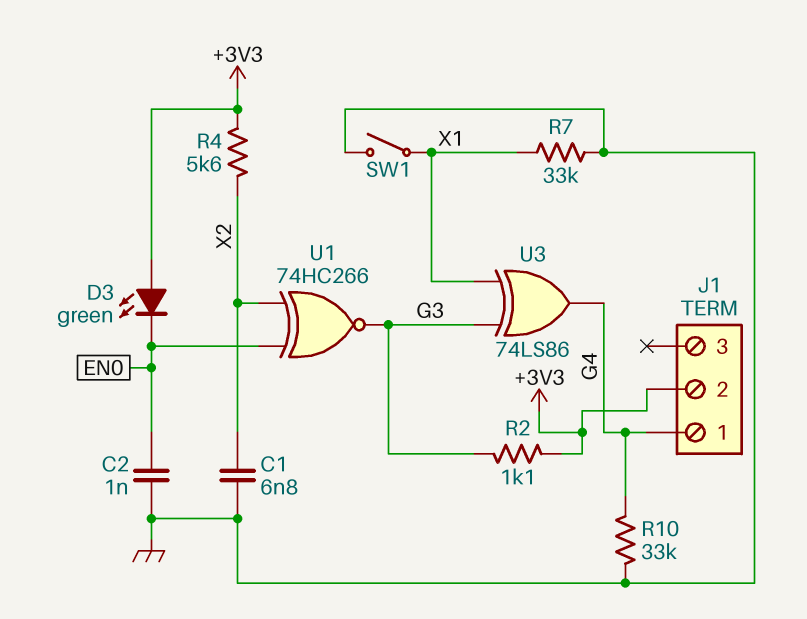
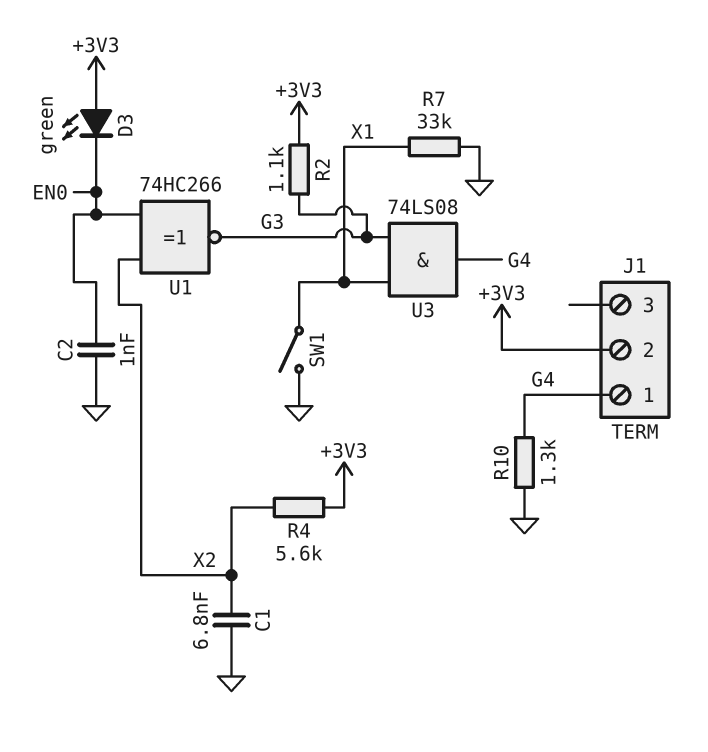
R10: 33k (G4, GND) -> 1.3k (G4, GND)
U3: XOR 74LS86 (in G3, in X1, out G4) -> AND 74LS08 (in G3, in X1, out G4)

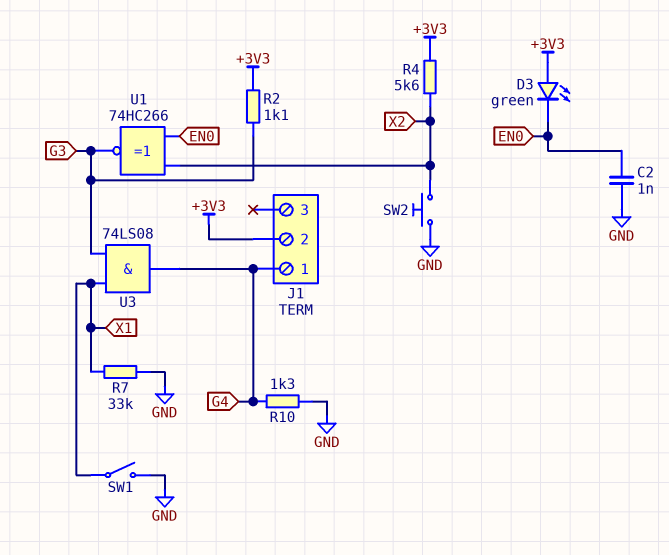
C1: 6.8nF (GND, X2) -> none
SW2: none -> button (GND, X2)

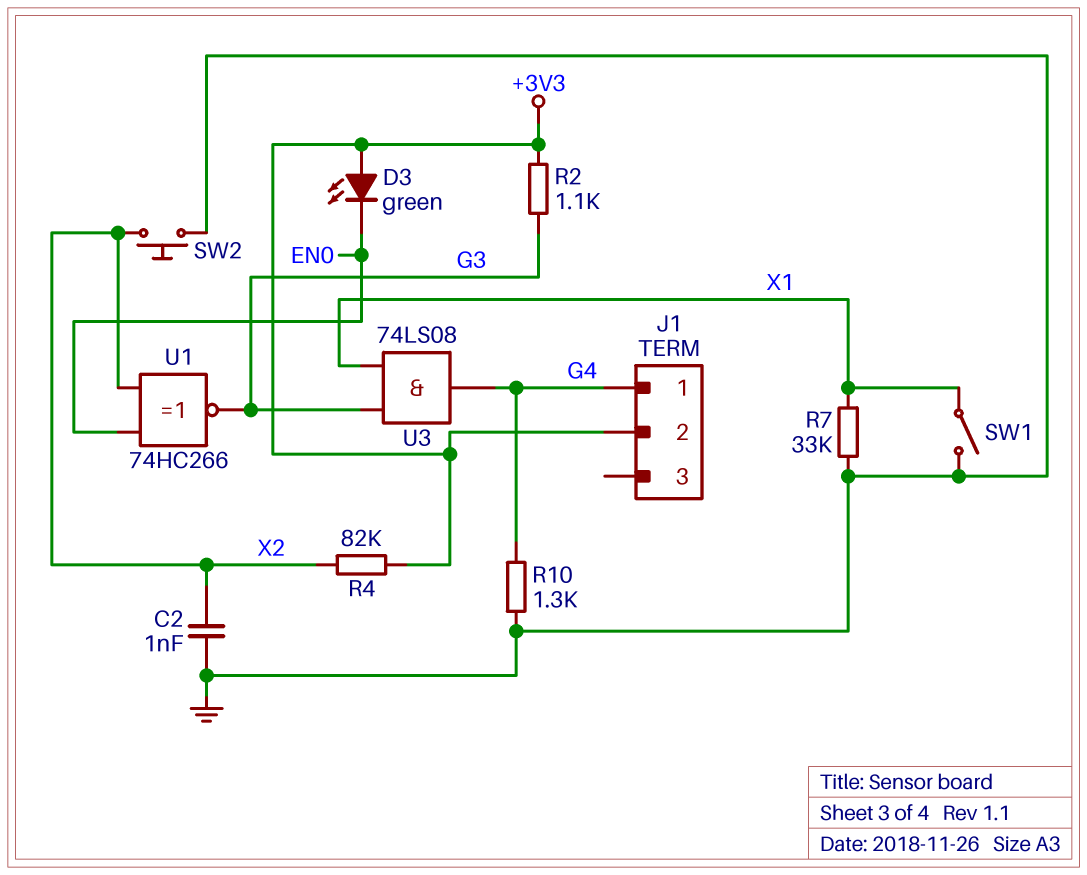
C2: 1nF (EN0, GND) -> 1nF (GND, X2)
R4: 5.6k (+3V3, X2) -> 82k (+3V3, X2)

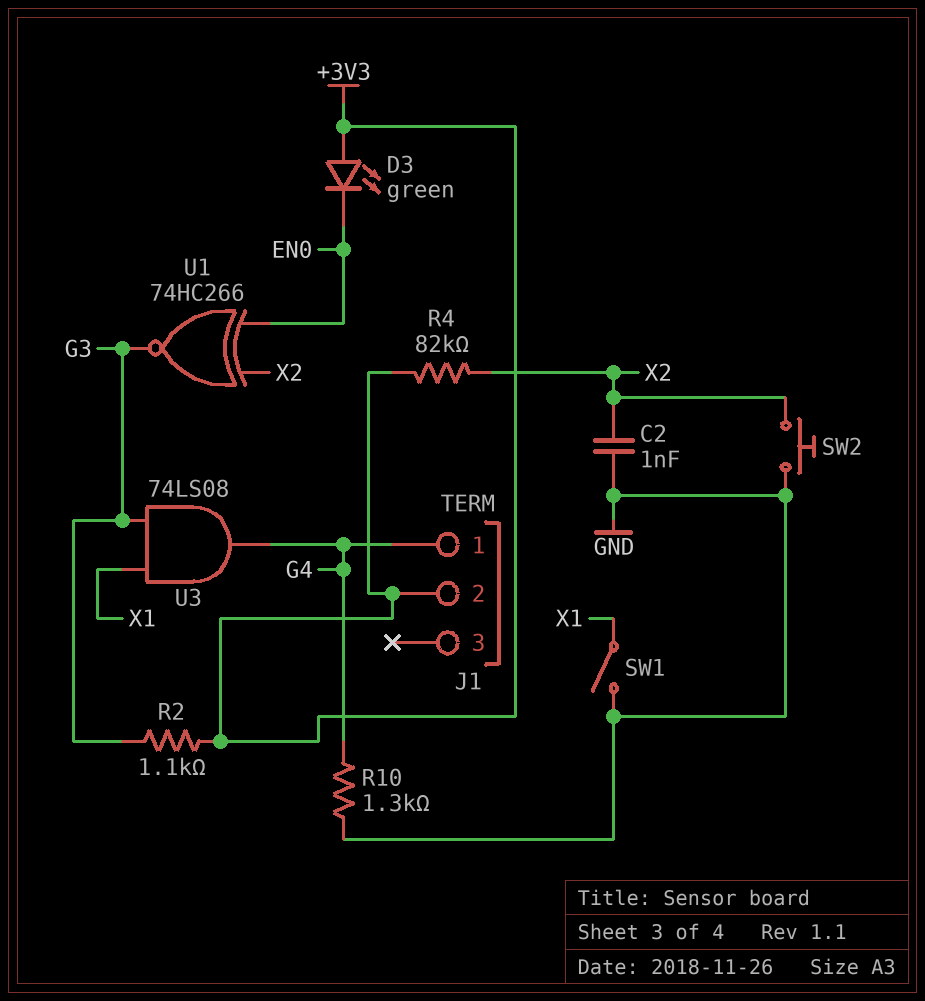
R7: 33k (GND, X1) -> none

